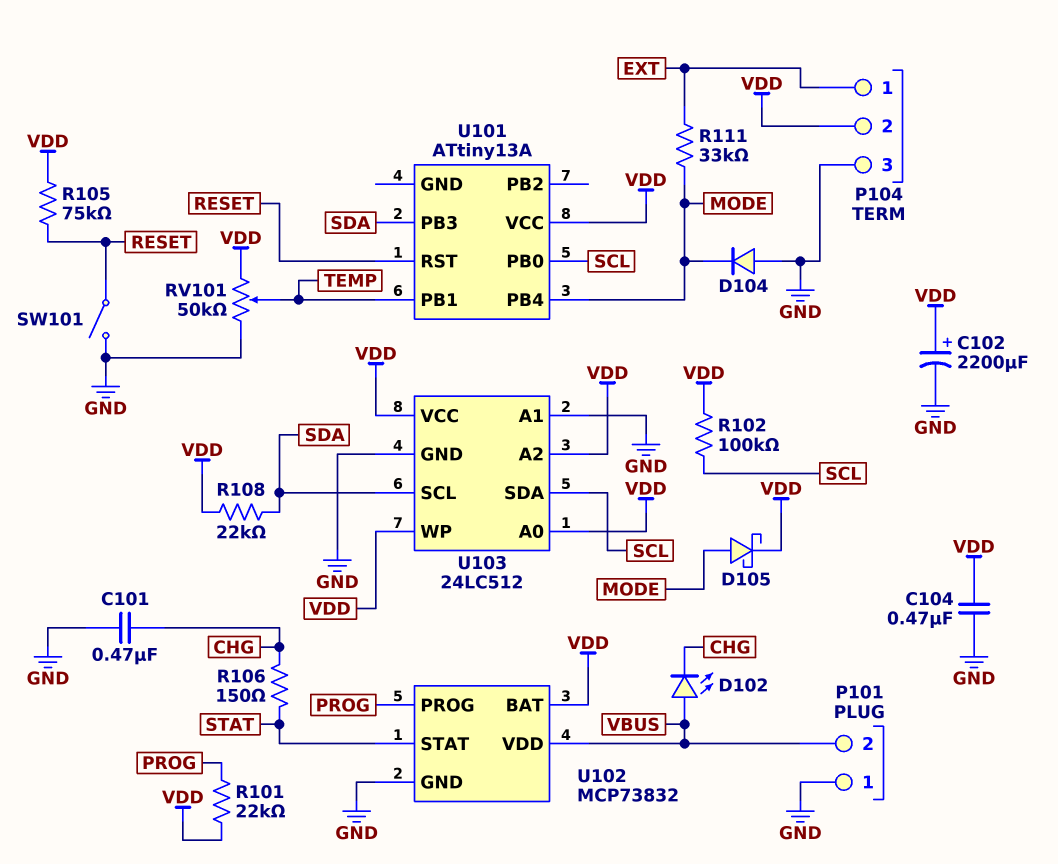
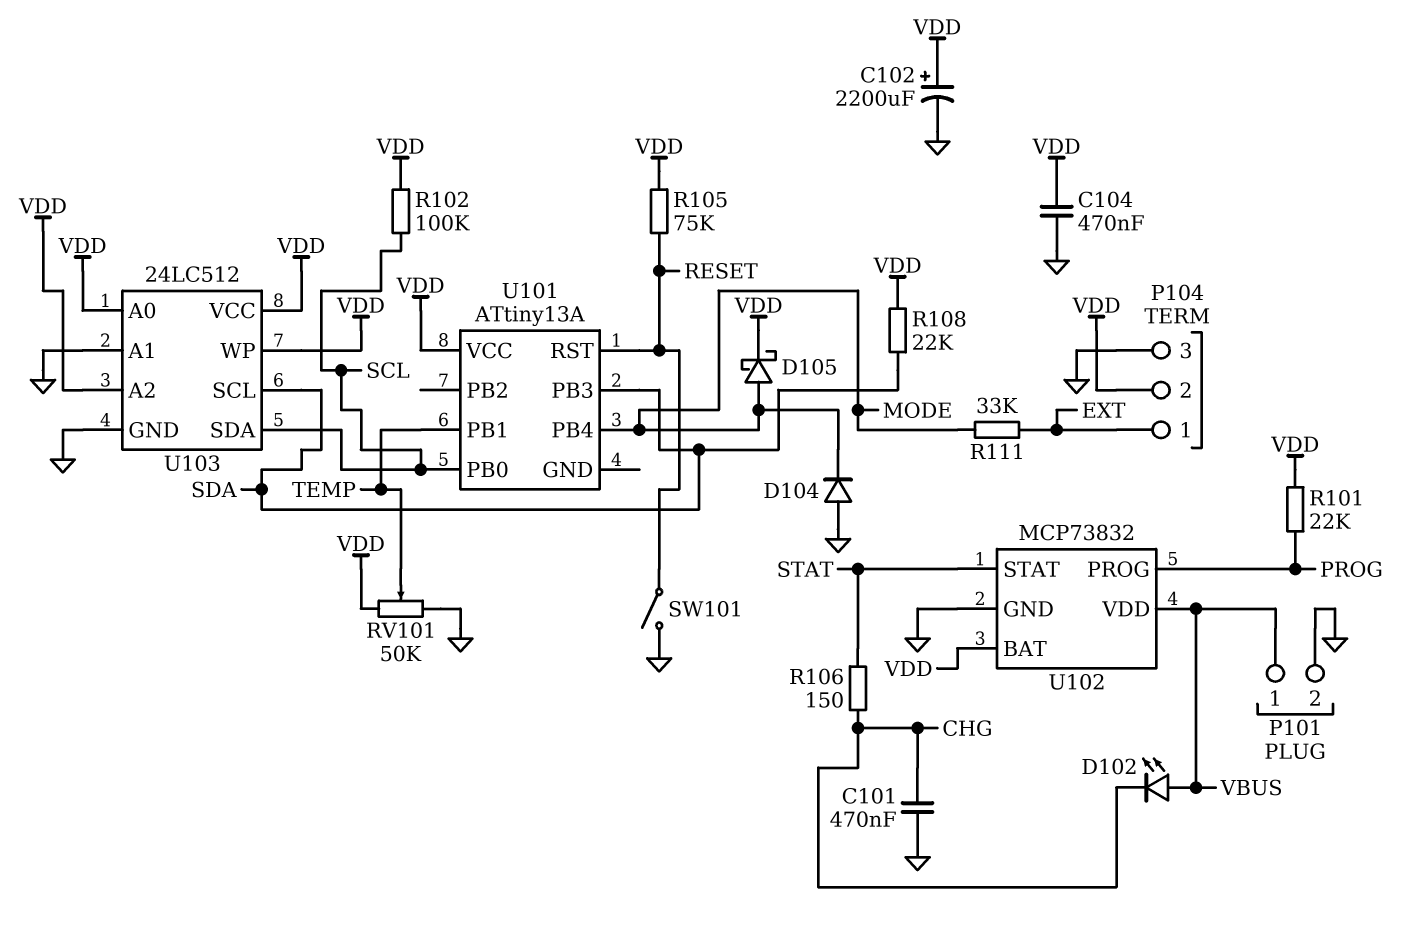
P101 pin 1: GND -> VBUS
P101 pin 2: VBUS -> GND

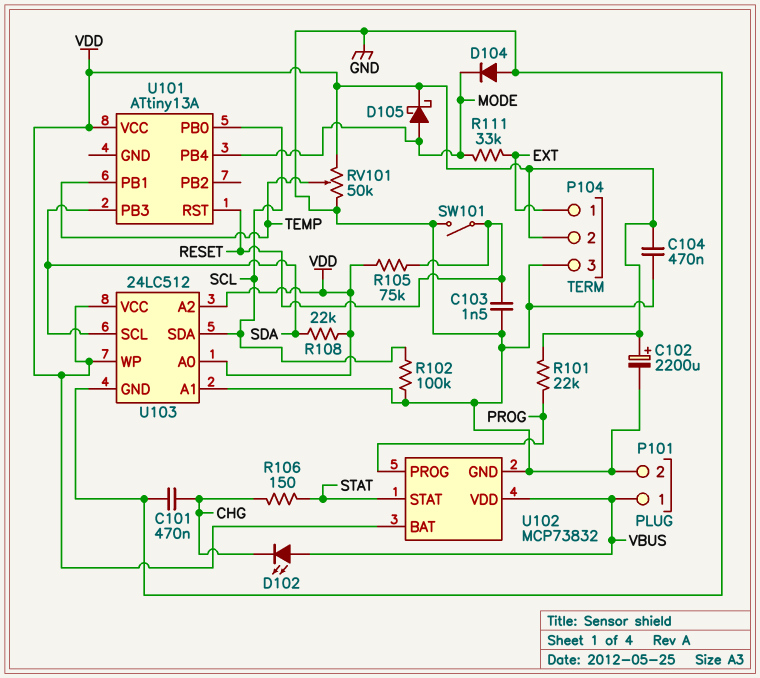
C103: none -> 1.5nF (GND, RESET)
R102: 100k (SCL, VDD) -> 100k (GND, SCL)

